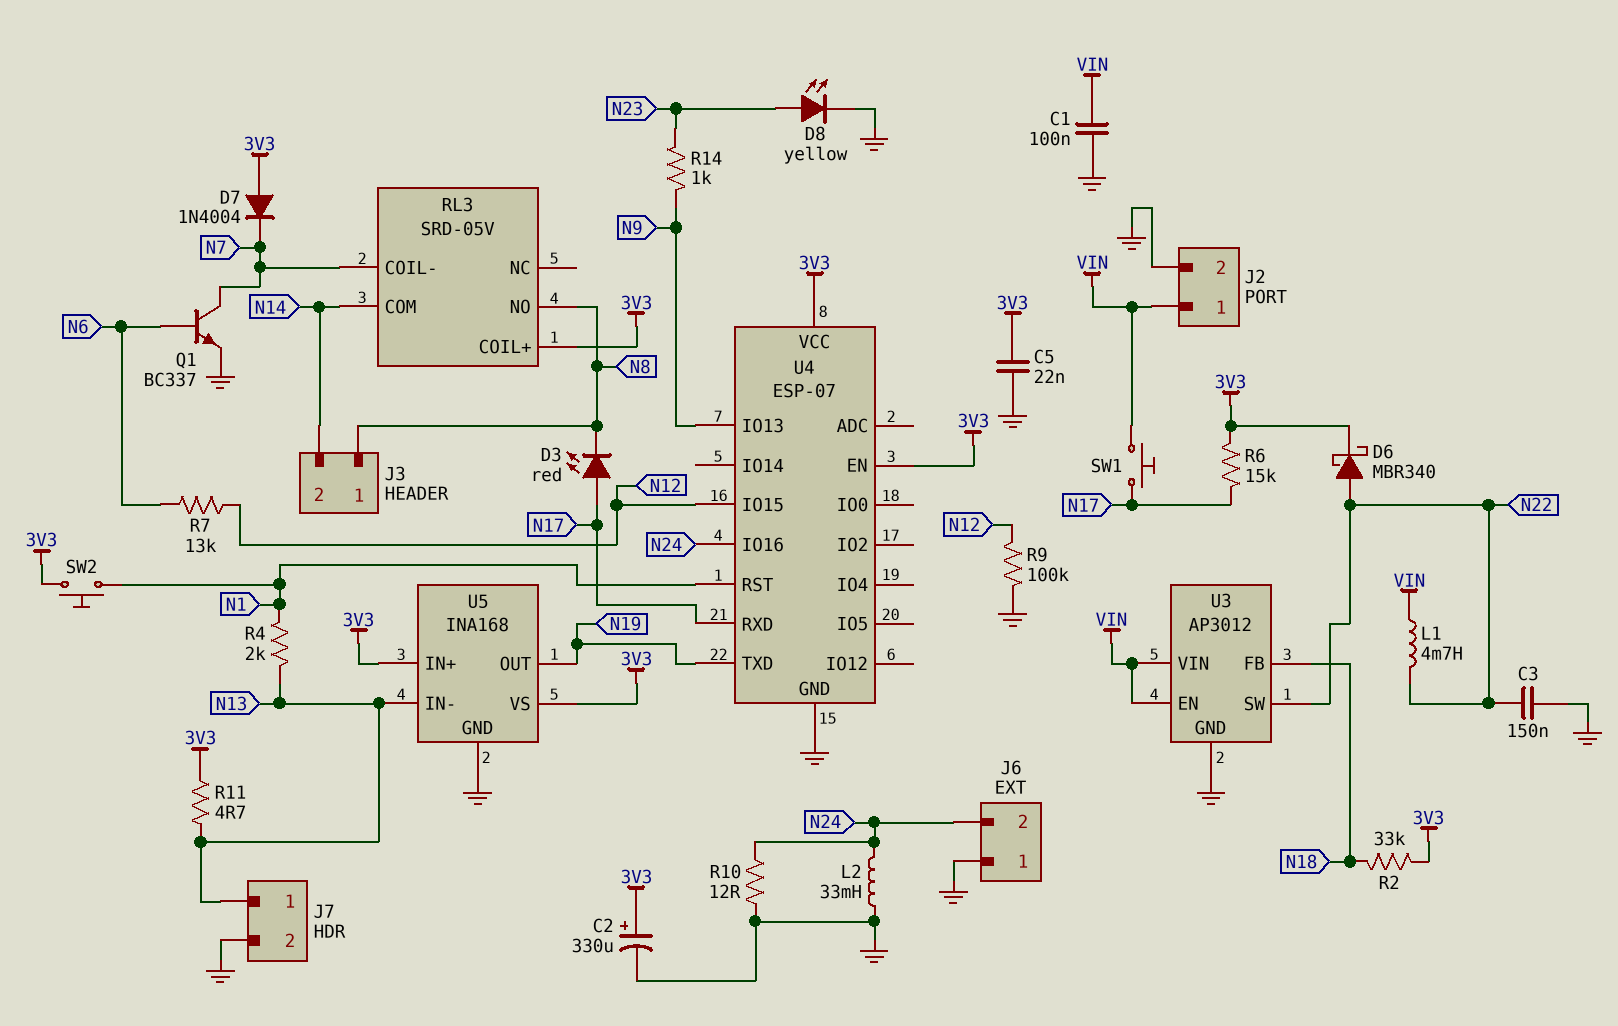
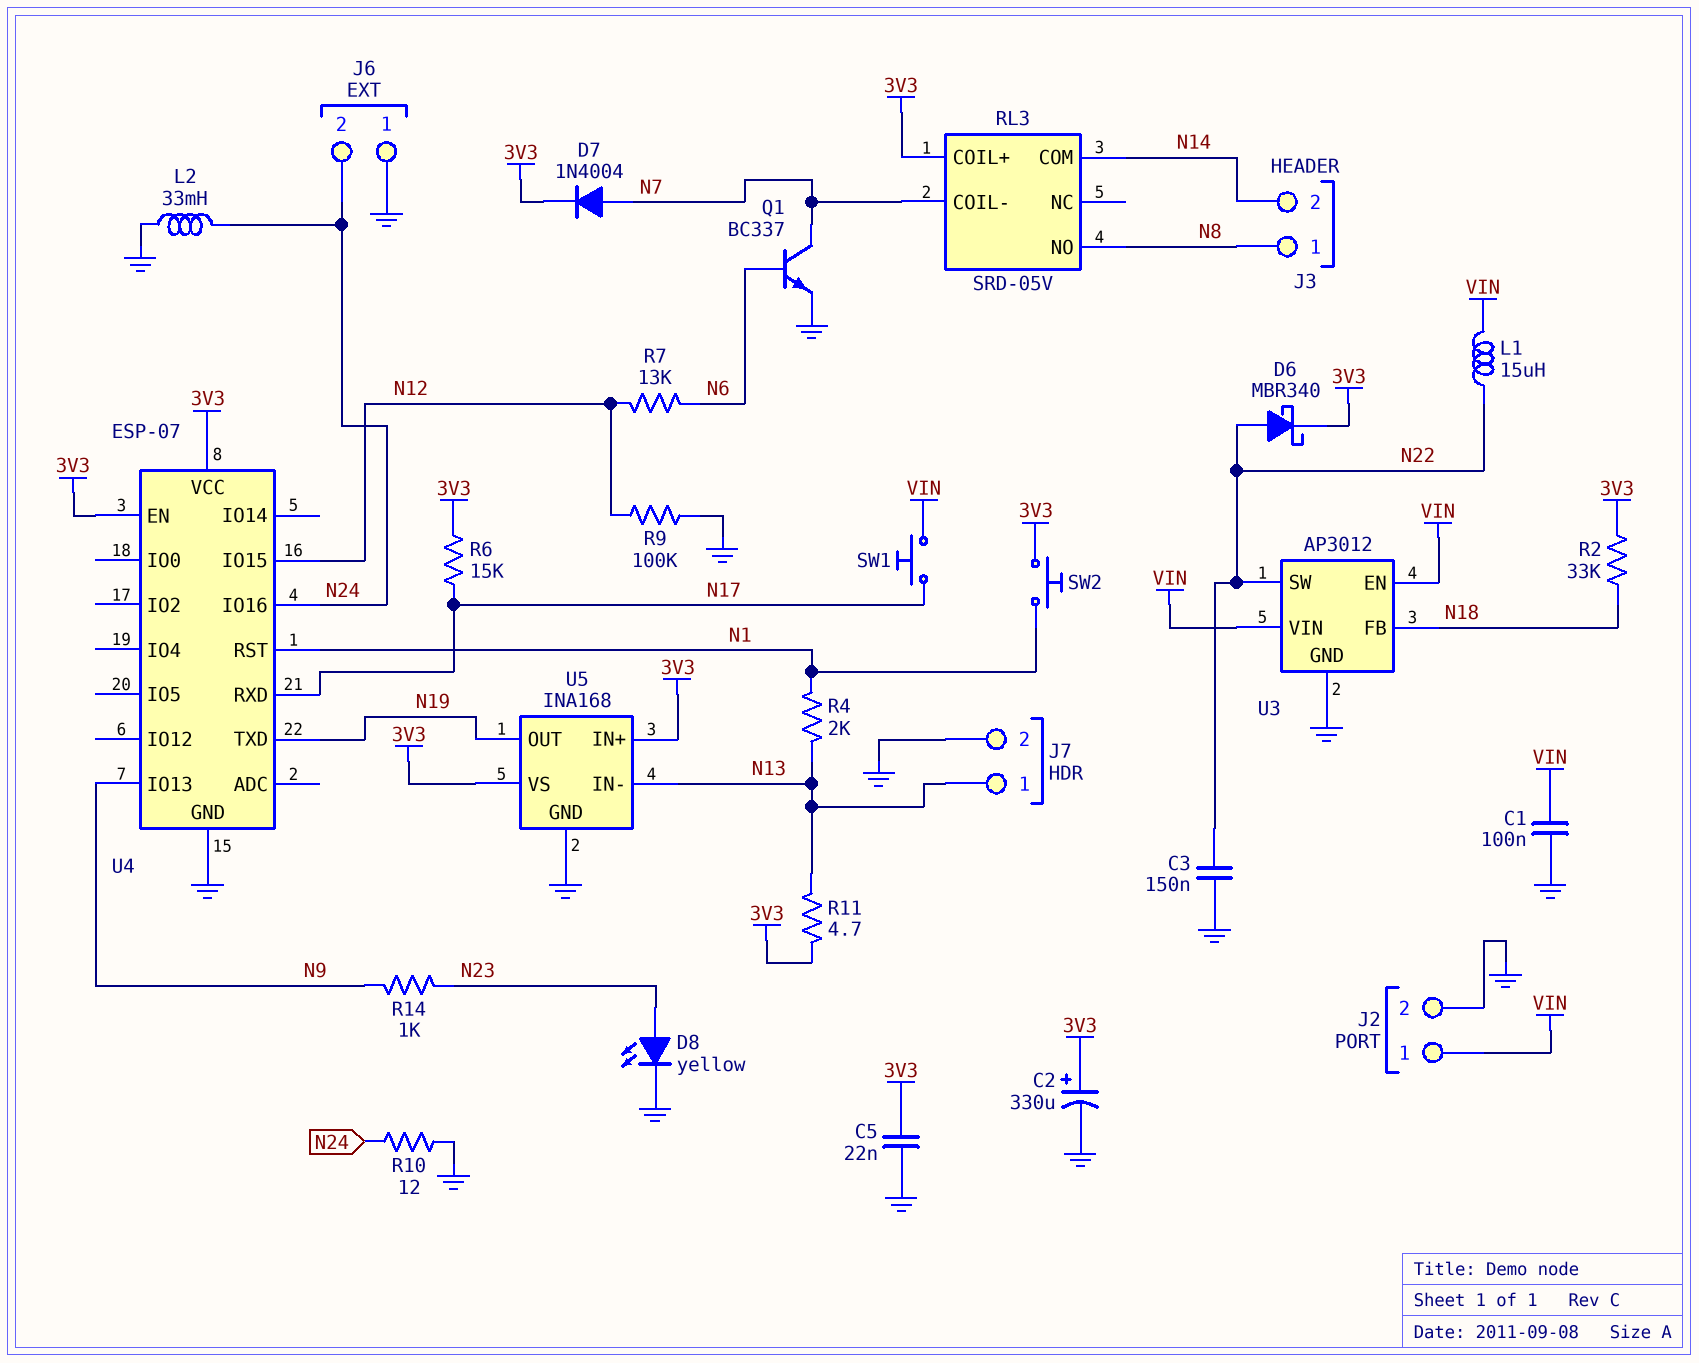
D3: LED red (A N17, K N8) -> none
D7: diode 1N4004 (A 3V3, K N7) -> diode 1N4004 (A N7, K 3V3)
L1: 4.7mH (N22, VIN) -> 15uH (N22, VIN)

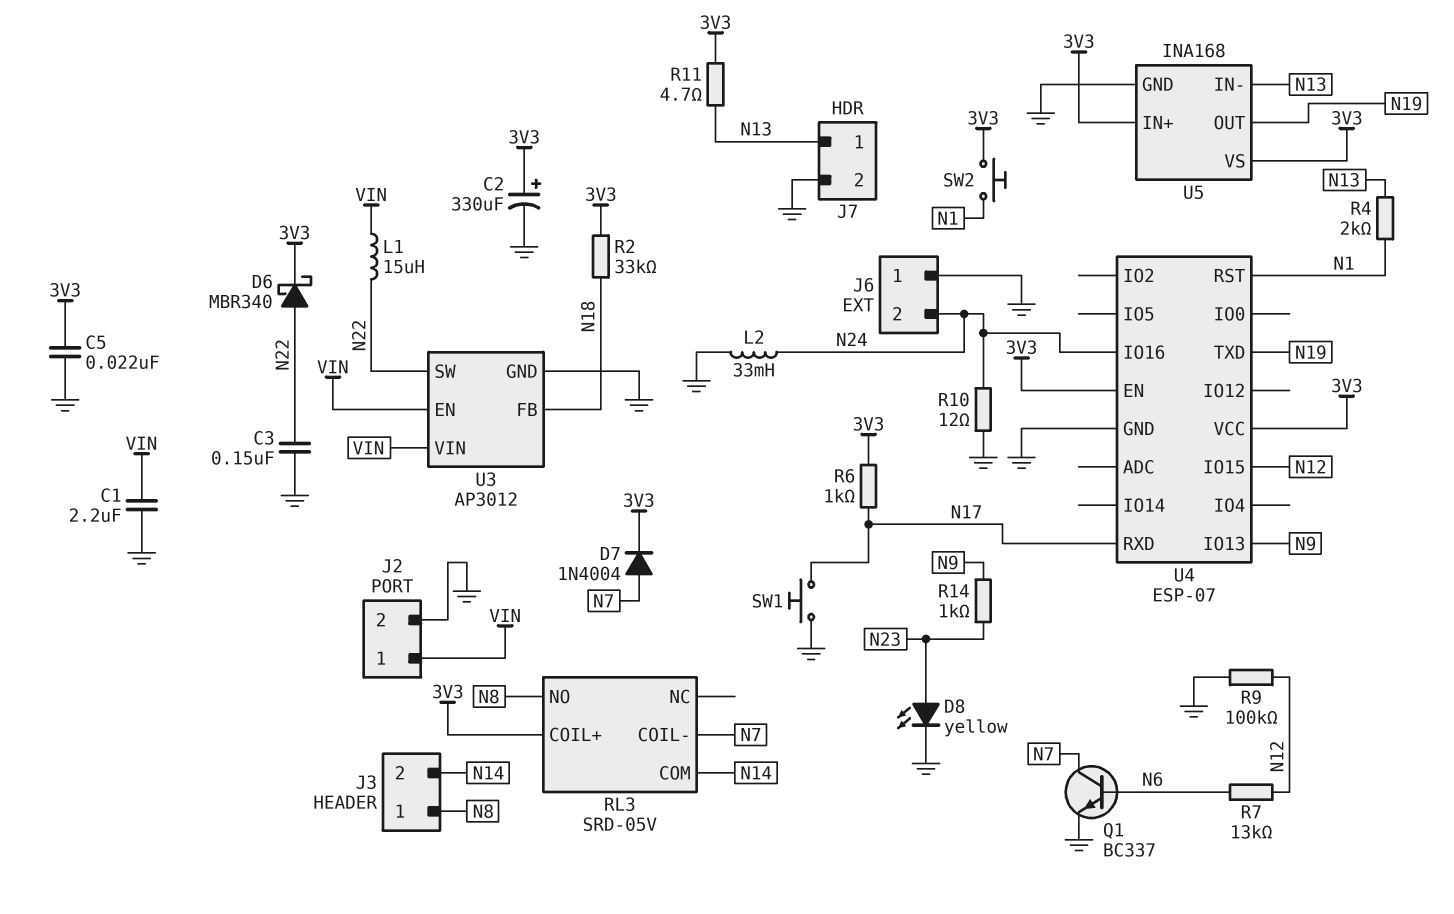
C1: 100nF (GND, VIN) -> 2.2uF (GND, VIN)
R6: 15k (3V3, N17) -> 1k (3V3, N17)
SW1: button (N17, VIN) -> button (GND, N17)

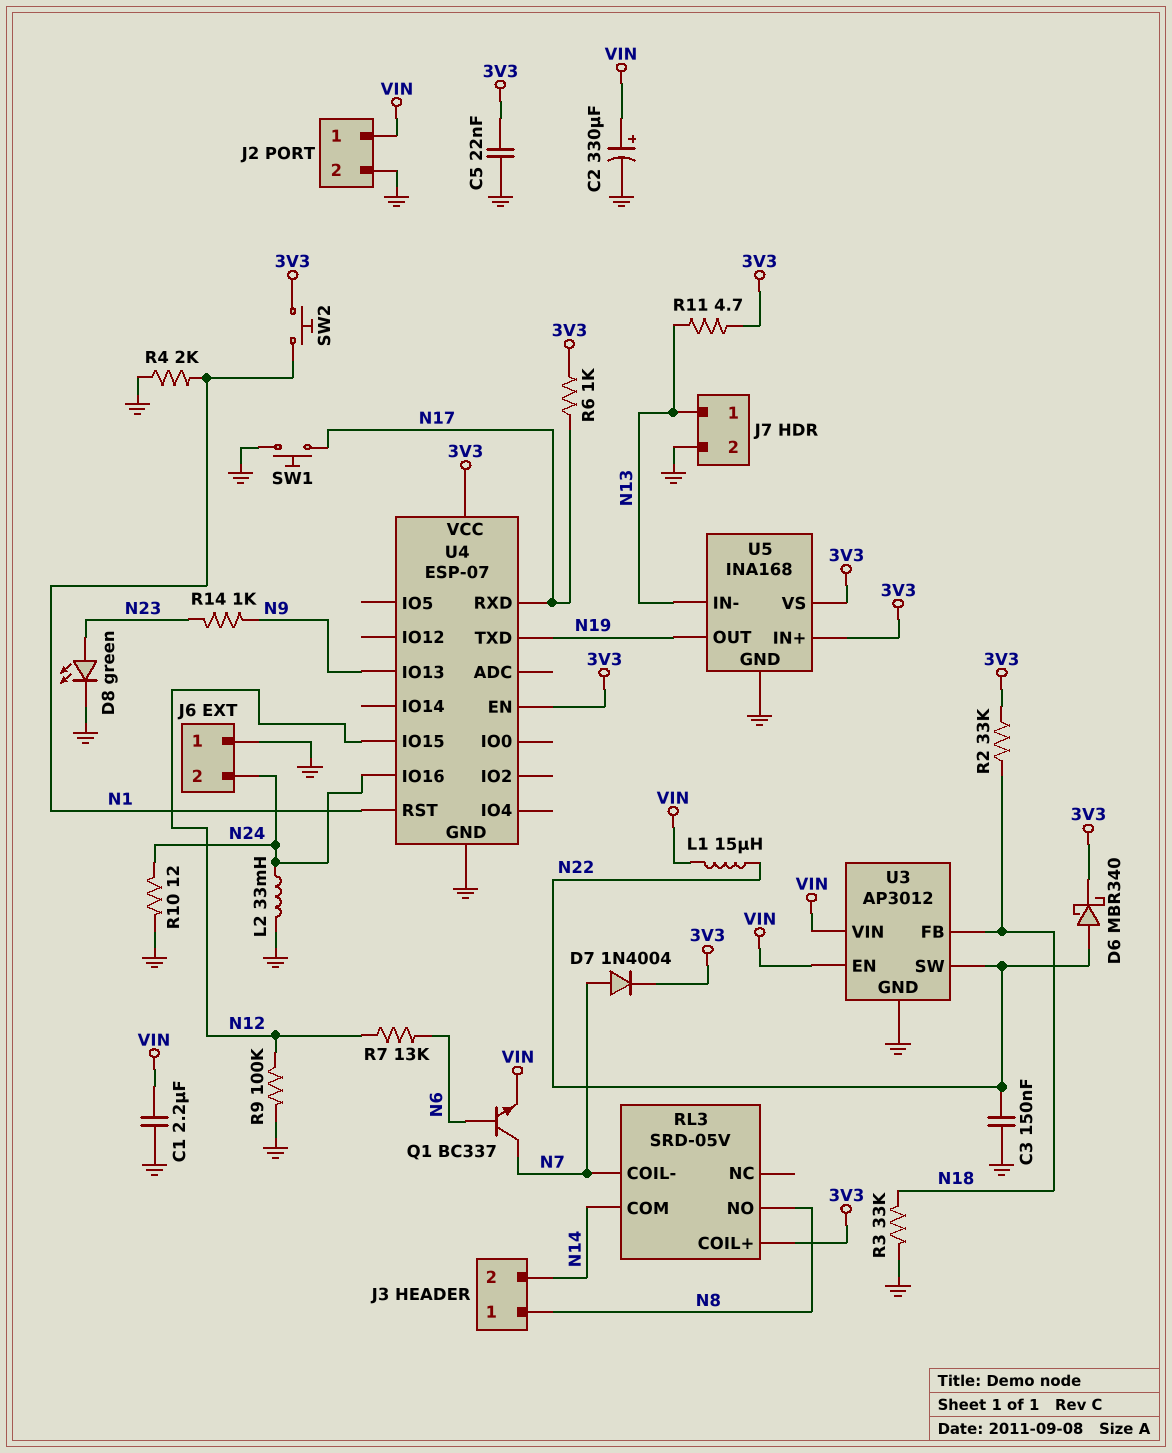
C2: 330uF (plus 3V3, minus GND) -> 330uF (plus VIN, minus GND)
D8: LED yellow (A N23, K GND) -> LED green (A N23, K GND)
Q1: NPN BC337 (B N6, C N7, E GND) -> NPN BC337 (B N6, C N7, E VIN)
R3: none -> 33k (GND, N18)
R4: 2k (N1, N13) -> 2k (GND, N1)

